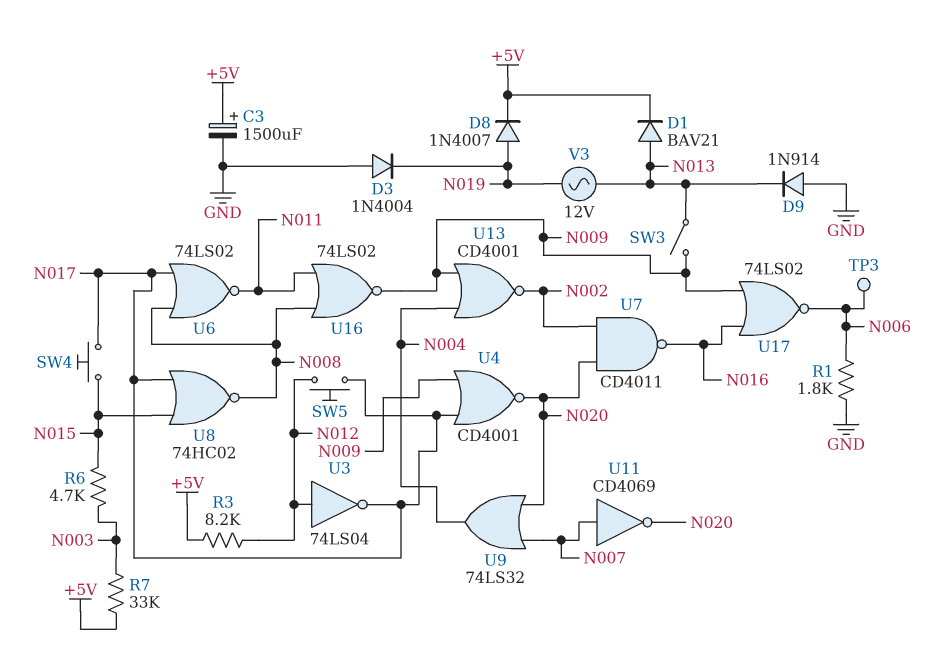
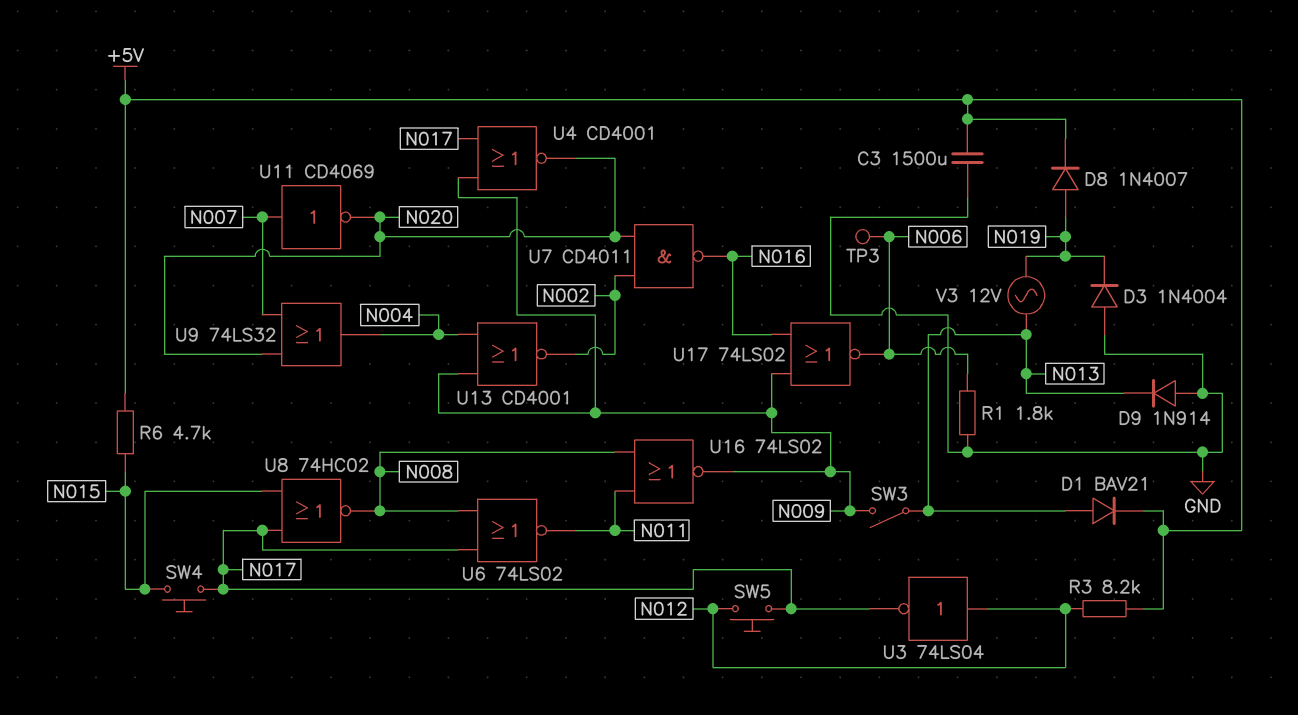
C3: 1500uF (plus +5V, minus GND) -> 1500uF (+5V, GND)
R6: 4.7k (N003, N015) -> 4.7k (+5V, N015)
R7: 33k (+5V, N003) -> none

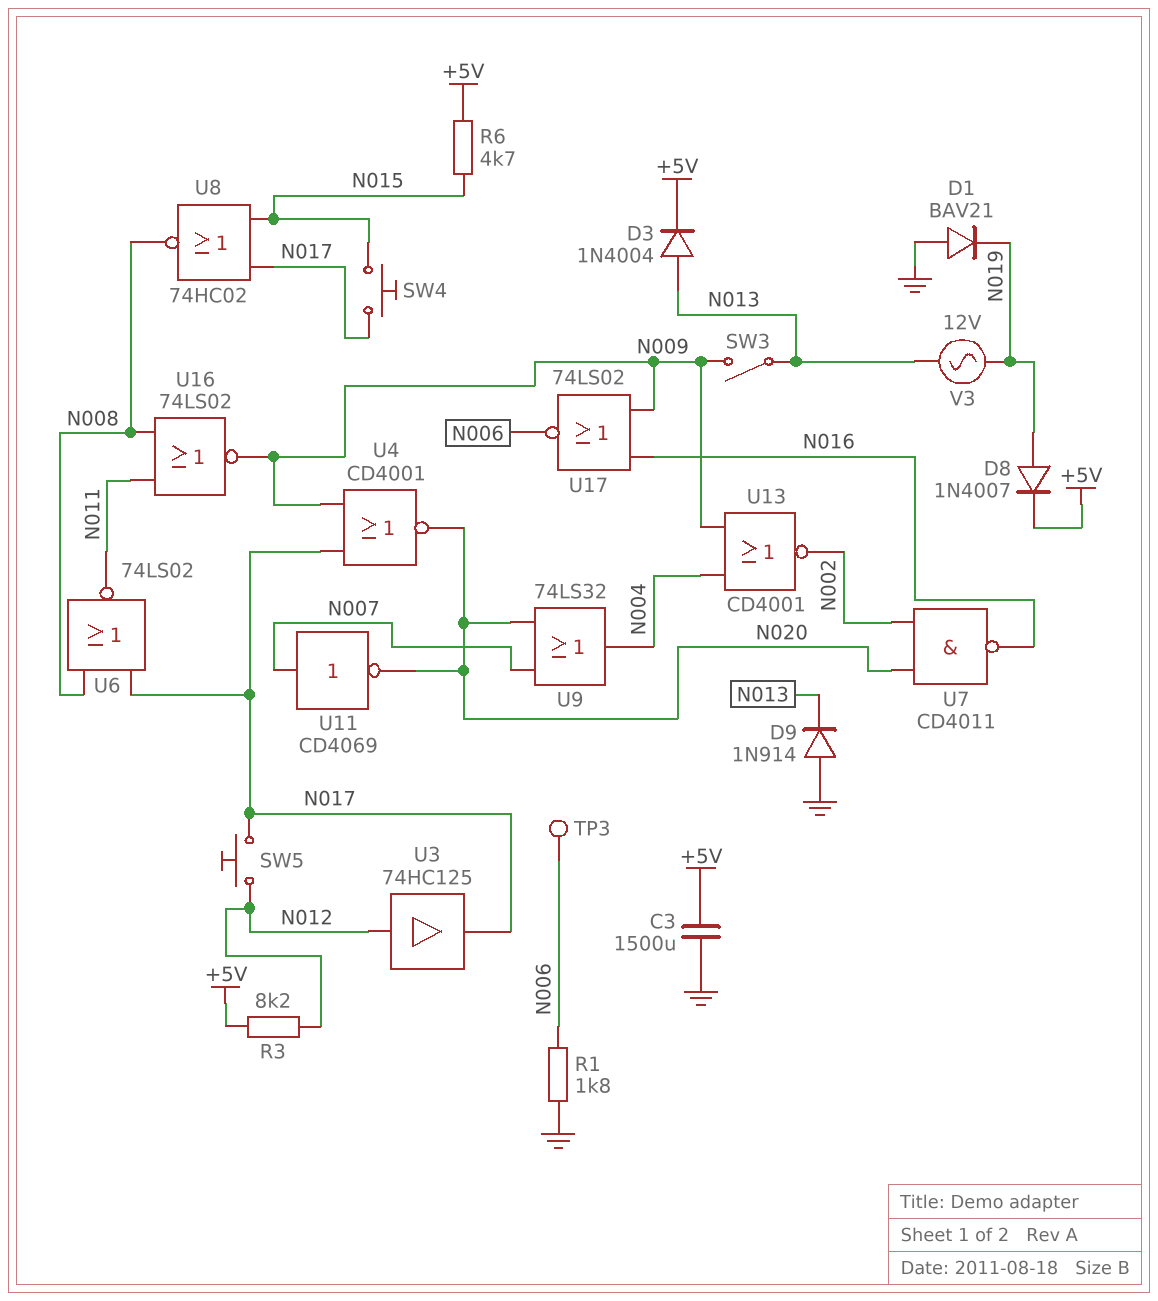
D1: diode BAV21 (A N013, K +5V) -> diode BAV21 (A GND, K N019)
D3: diode 1N4004 (A GND, K N019) -> diode 1N4004 (A N013, K +5V)
U3: NOT 74LS04 (in N012, out N017) -> buffer 74HC125 (in N012, out N017)

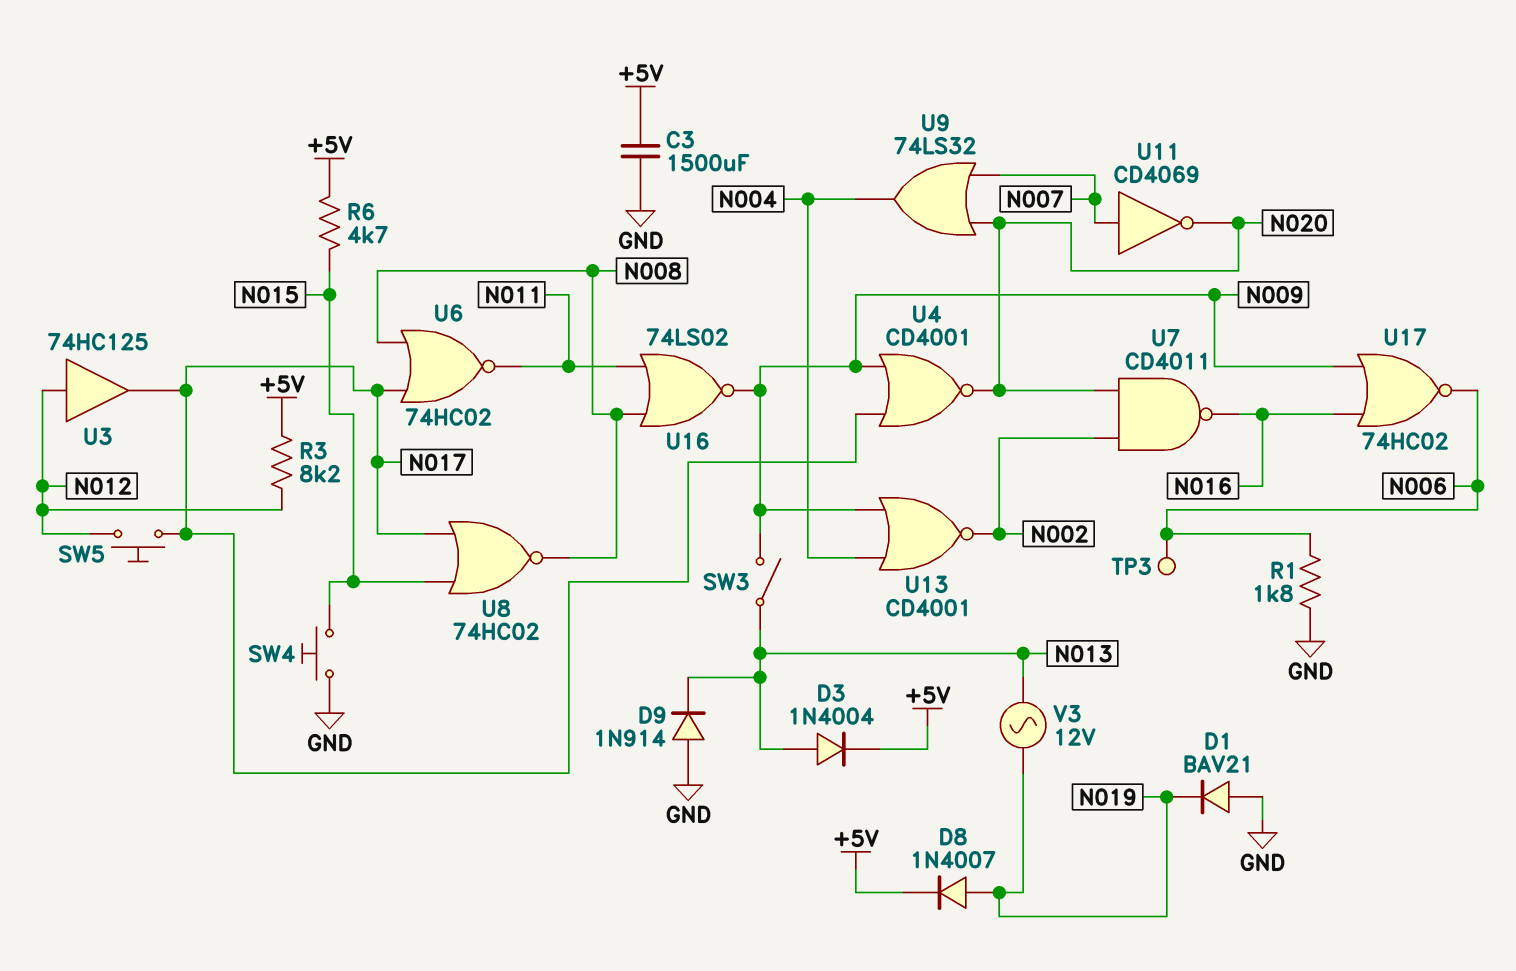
SW4: button (N015, N017) -> button (GND, N015)
U6: NOR 74LS02 (in N008, in N017, out N011) -> NOR 74HC02 (in N008, in N017, out N011)
U17: NOR 74LS02 (in N009, in N016, out N006) -> NOR 74HC02 (in N009, in N016, out N006)

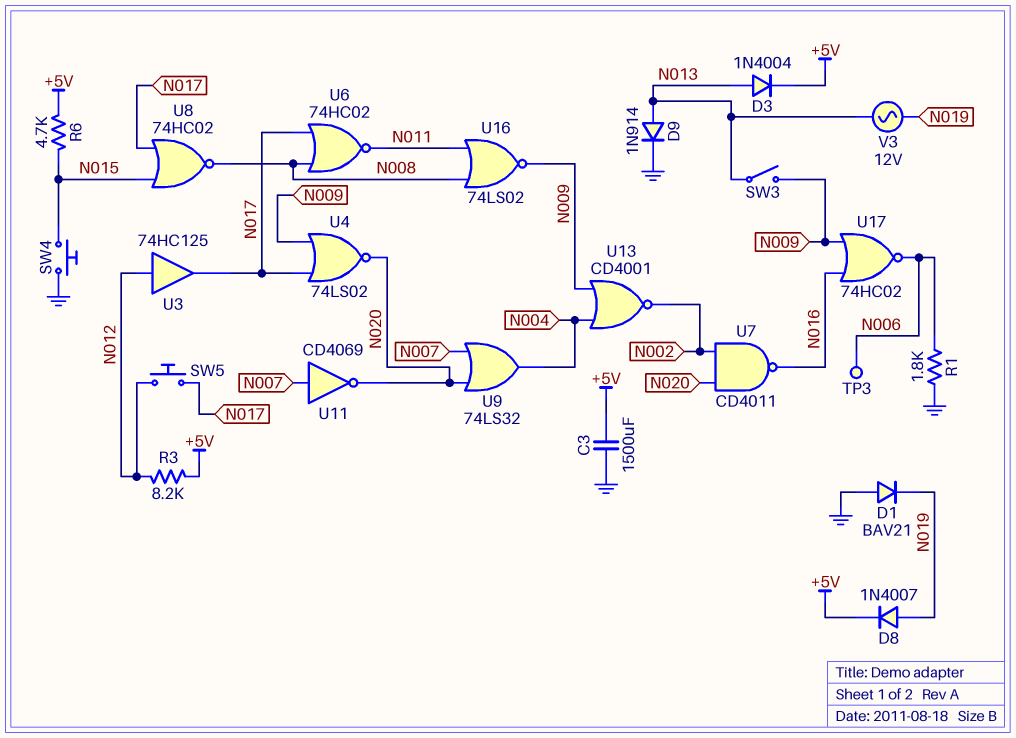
D9: diode 1N914 (A GND, K N013) -> diode 1N914 (A N013, K GND)
U4: NOR CD4001 (in N009, in N017, out N020) -> NOR 74LS02 (in N009, in N017, out N020)

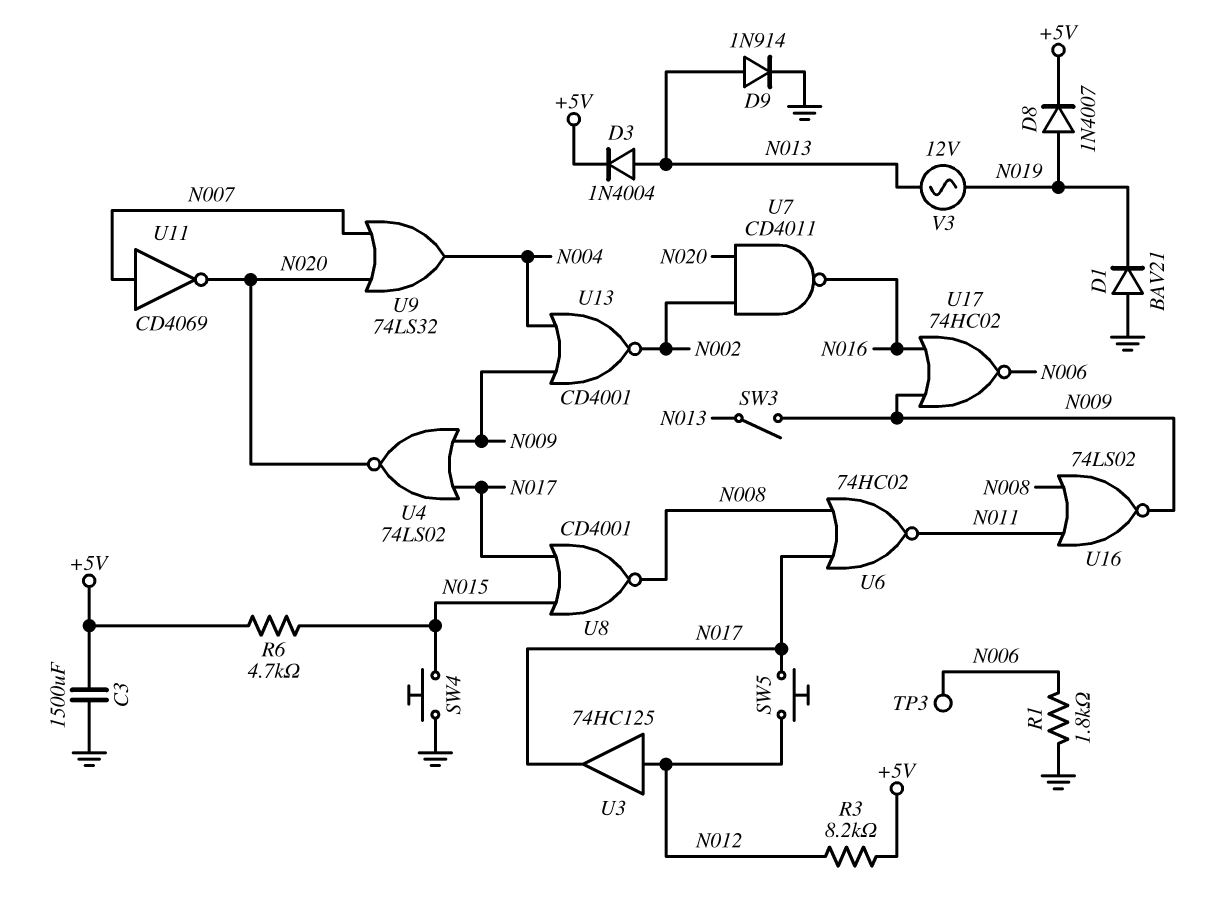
U8: NOR 74HC02 (in N015, in N017, out N008) -> NOR CD4001 (in N015, in N017, out N008)

